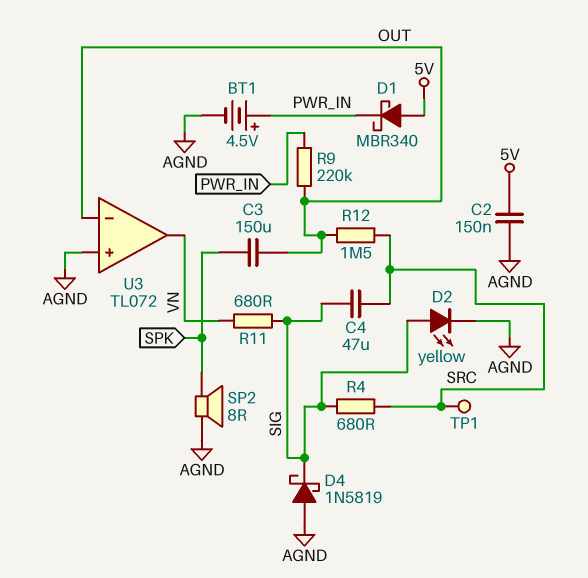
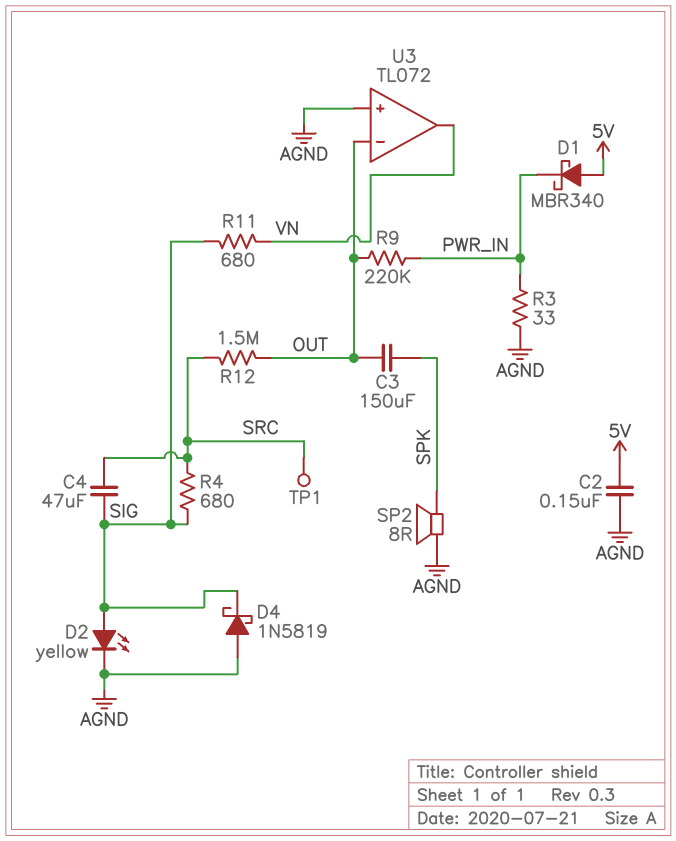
BT1: 4.5V (plus PWR_IN, minus AGND) -> none
R3: none -> 33 (AGND, PWR_IN)

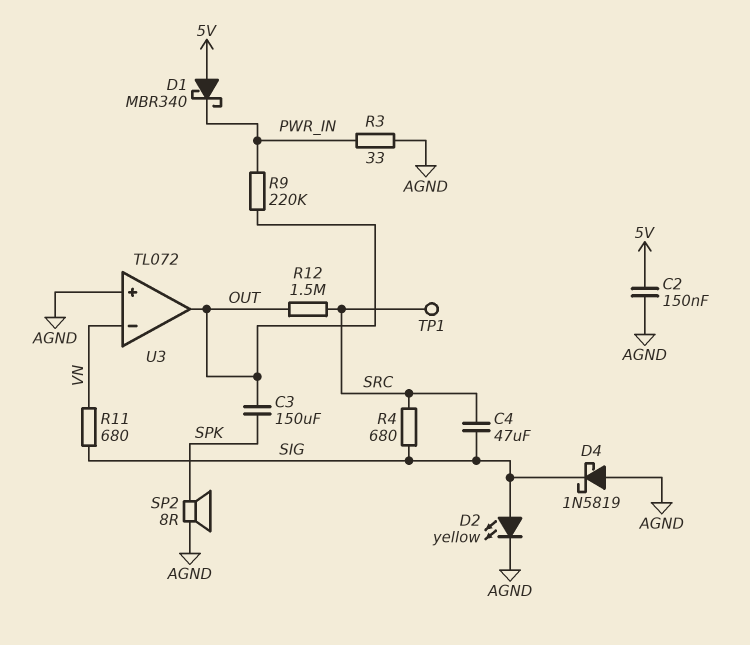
U3 pin in-: OUT -> VN
U3 pin out: VN -> OUT

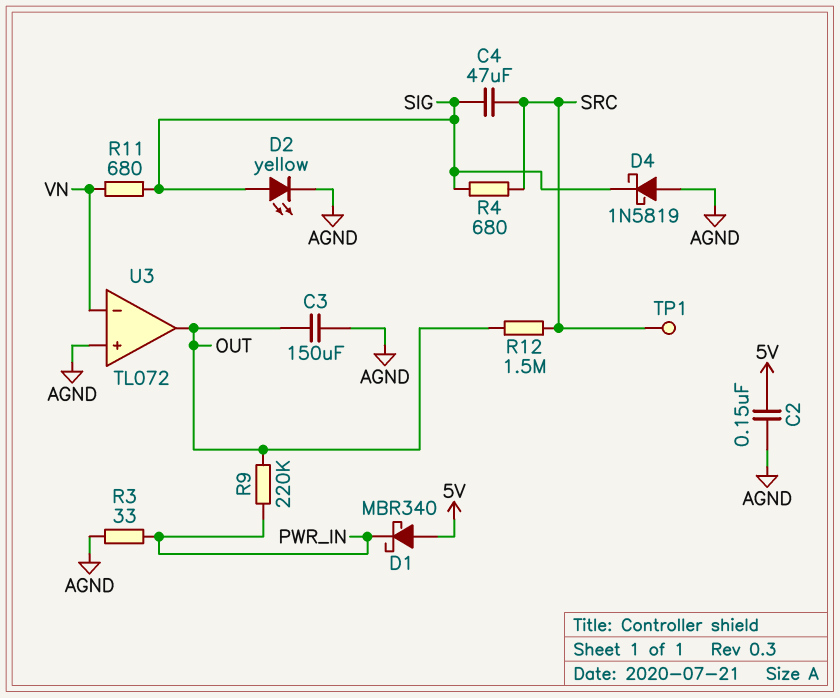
C3: 150uF (OUT, SPK) -> 150uF (AGND, OUT)
SP2: speaker 8R (AGND, SPK) -> none

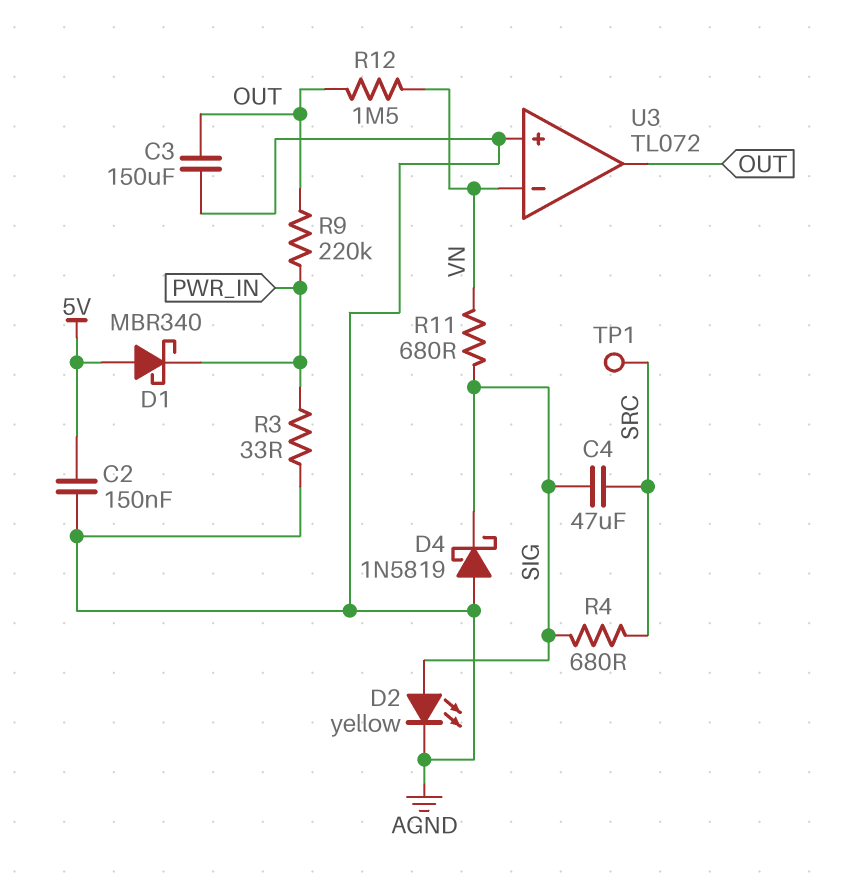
R12: 1.5M (OUT, SRC) -> 1.5M (OUT, VN)

